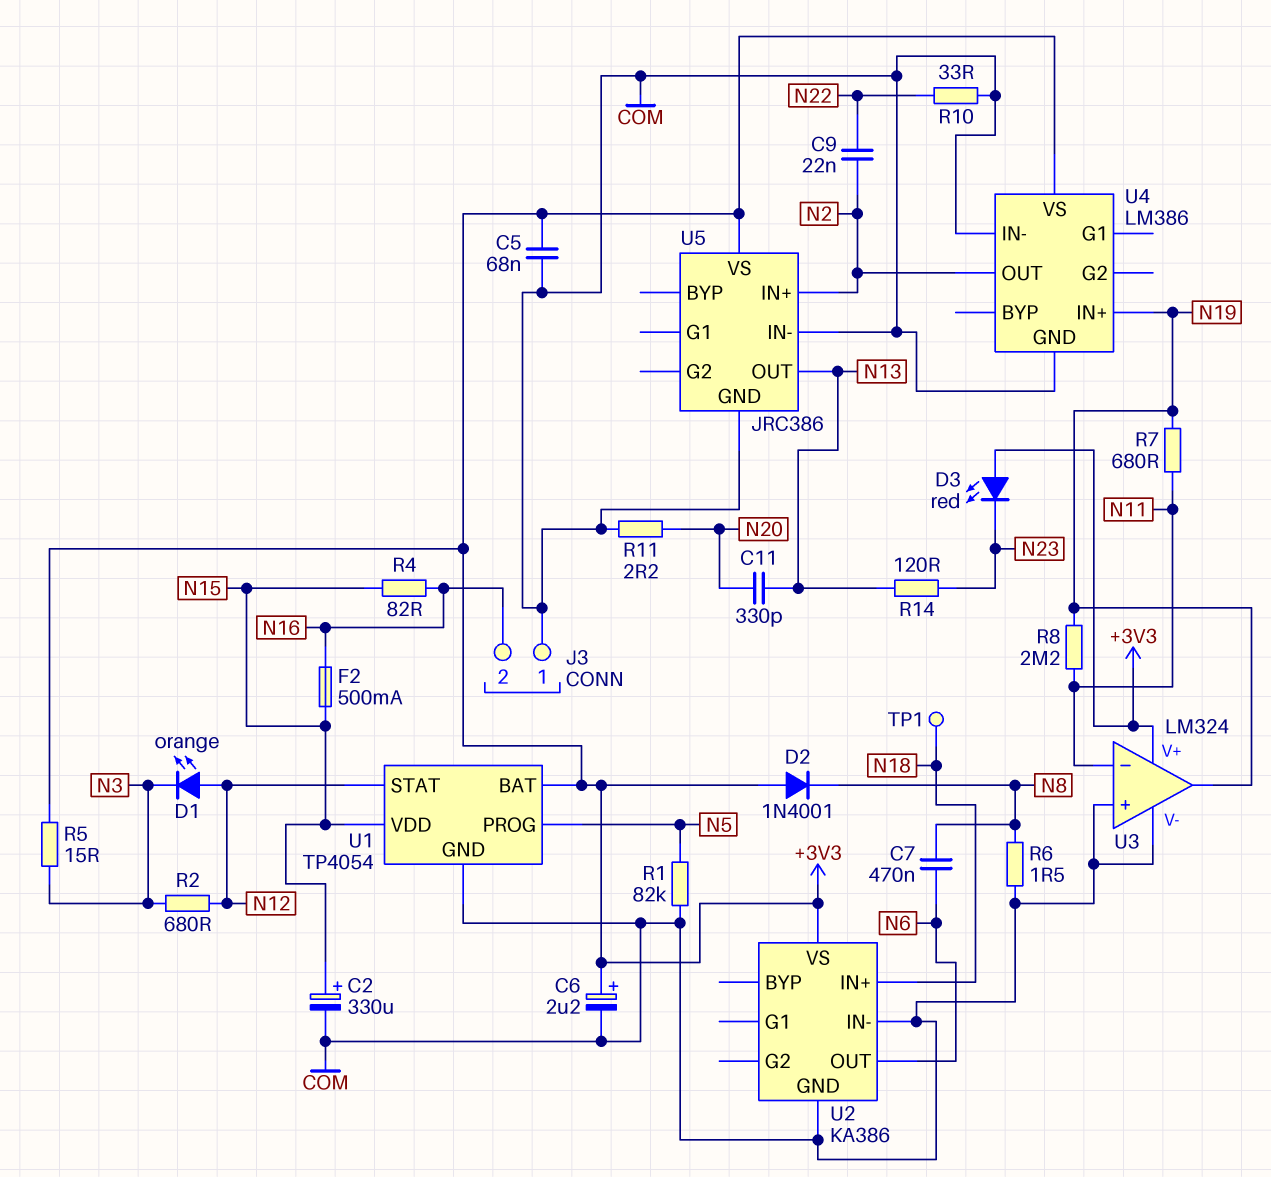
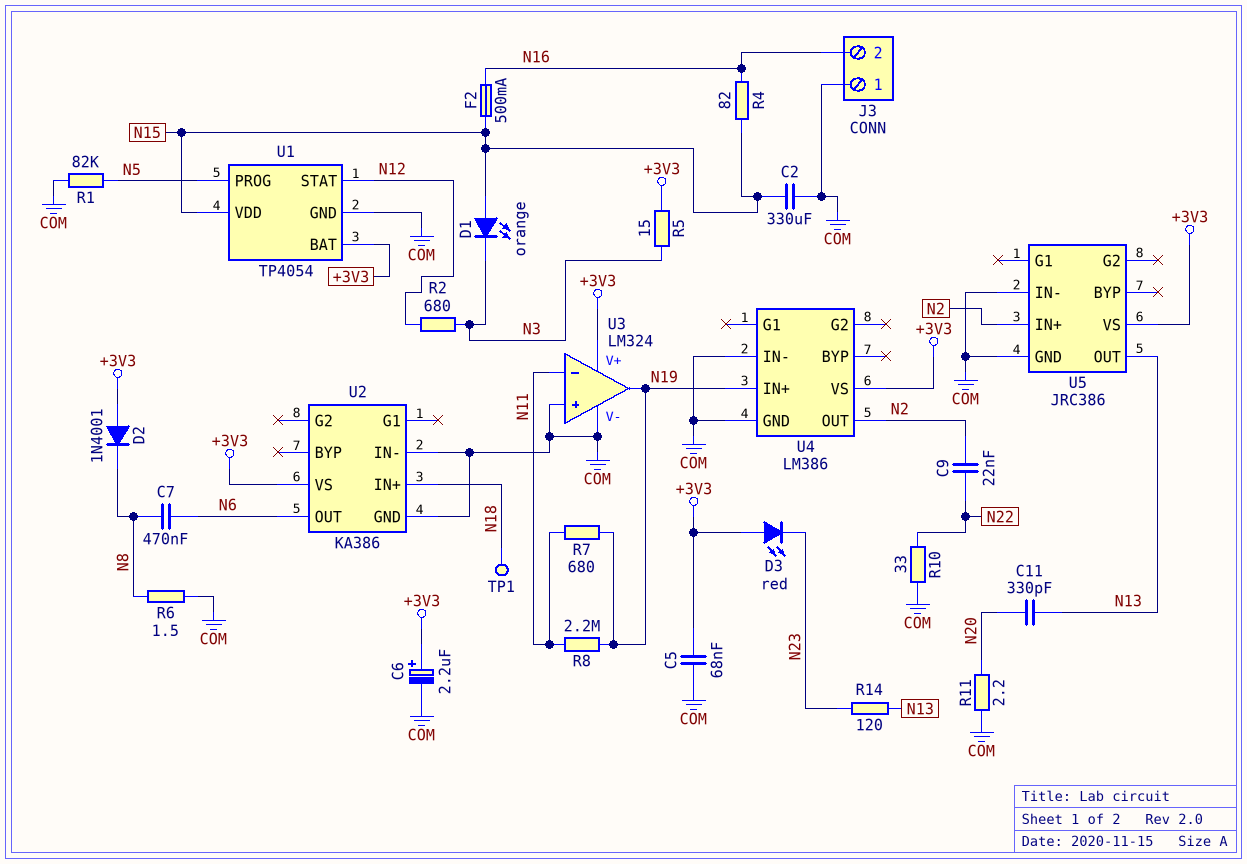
C2: 330uF (plus N15, minus COM) -> 330uF (COM, N15)
D1: LED orange (A N12, K N3) -> LED orange (A N15, K N3)

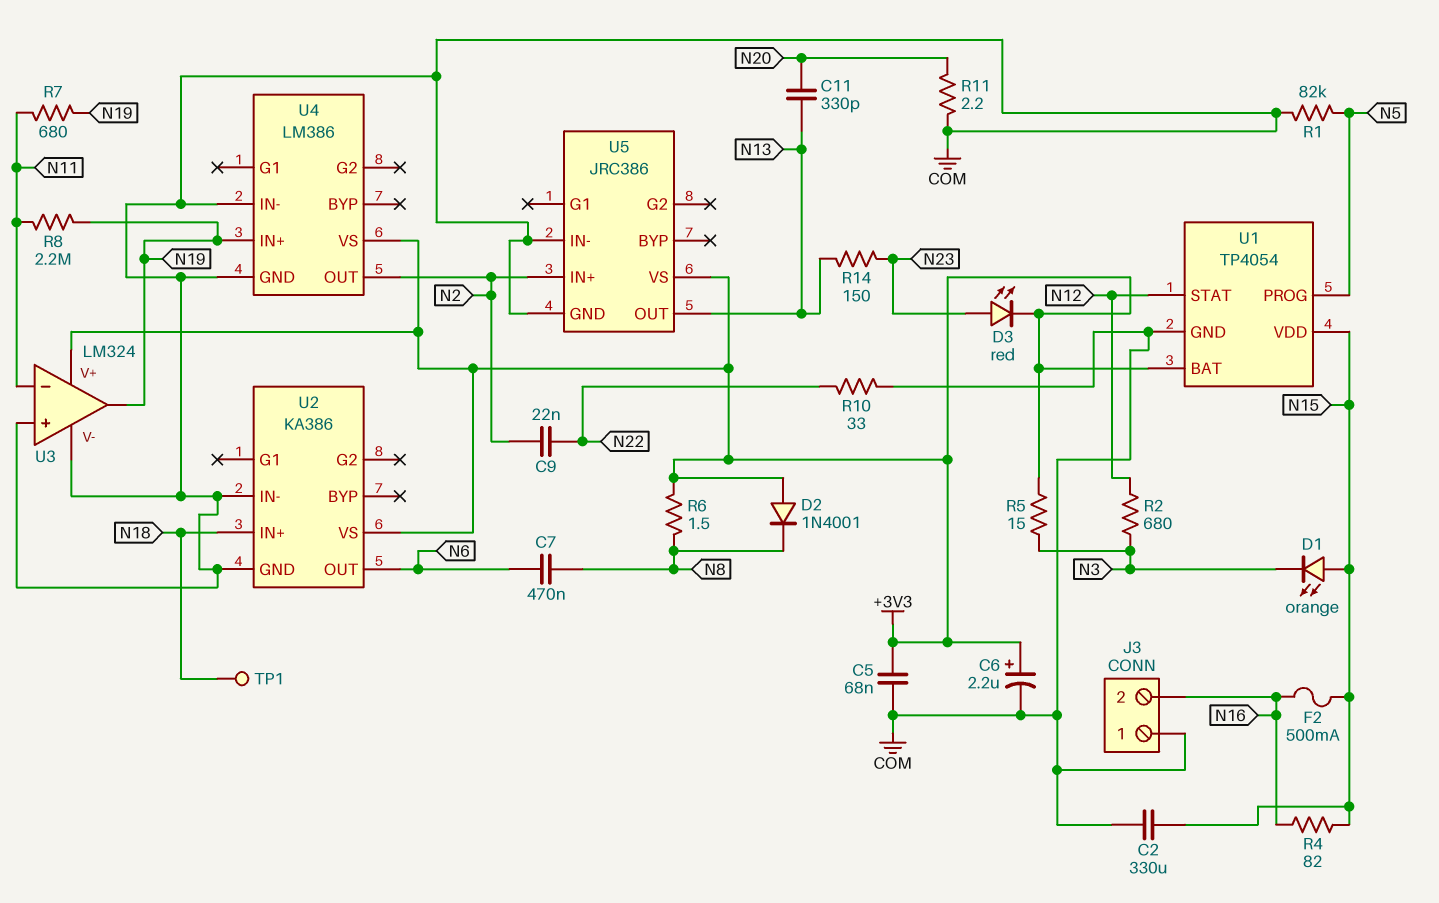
D3: LED red (A +3V3, K N23) -> LED red (A N23, K +3V3)
R6: 1.5 (COM, N8) -> 1.5 (+3V3, N8)
R14: 120 (N13, N23) -> 150 (N13, N23)

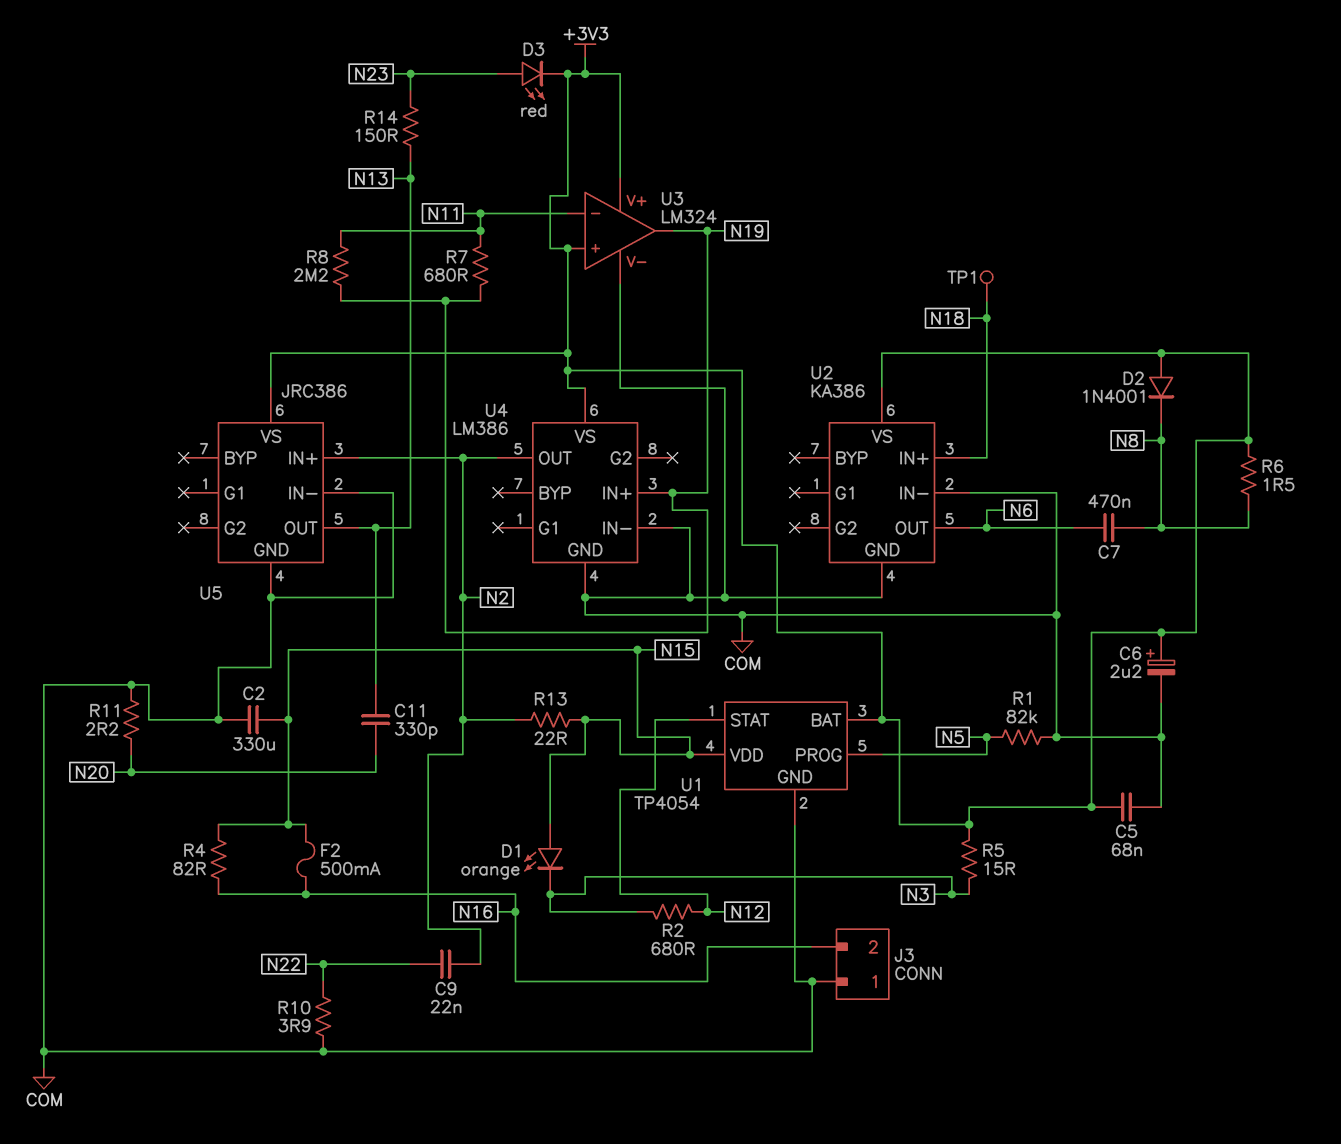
R10: 33 (COM, N22) -> 3.9 (COM, N22)
R13: none -> 22 (N2, N15)
U3 pin in+: COM -> +3V3

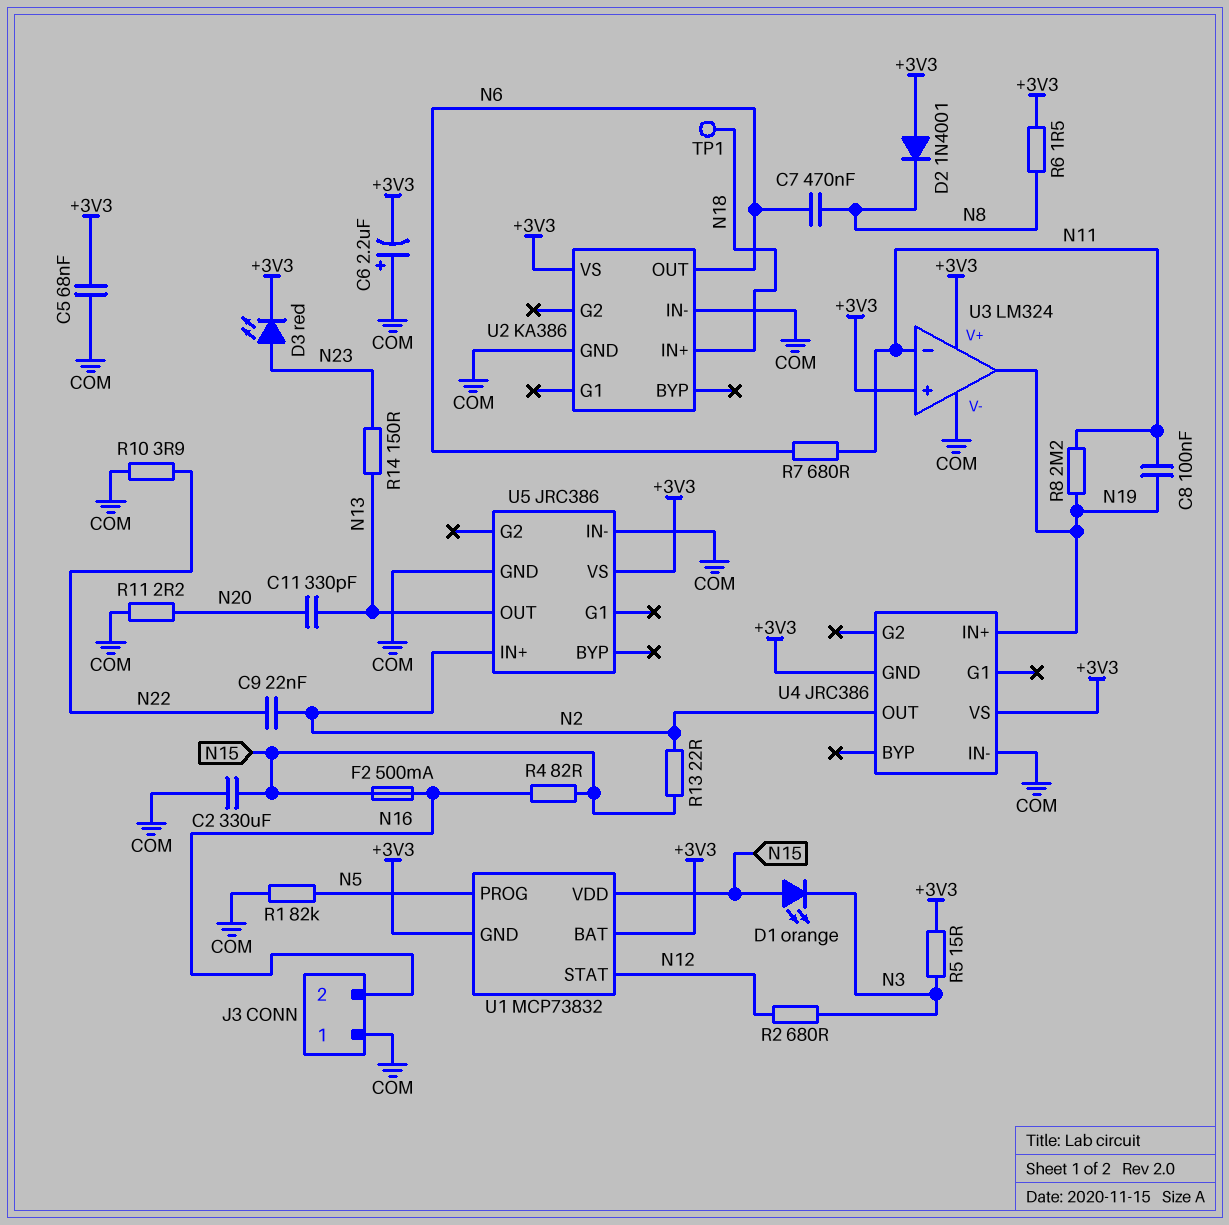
C6: 2.2uF (plus +3V3, minus COM) -> 2.2uF (plus COM, minus +3V3)
C8: none -> 100nF (N11, N19)
R7: 680 (N11, N19) -> 680 (N6, N11)
U1: TP4054 -> MCP73832
U1 pin GND: COM -> +3V3
U4: LM386 -> JRC386
U4 pin GND: COM -> +3V3

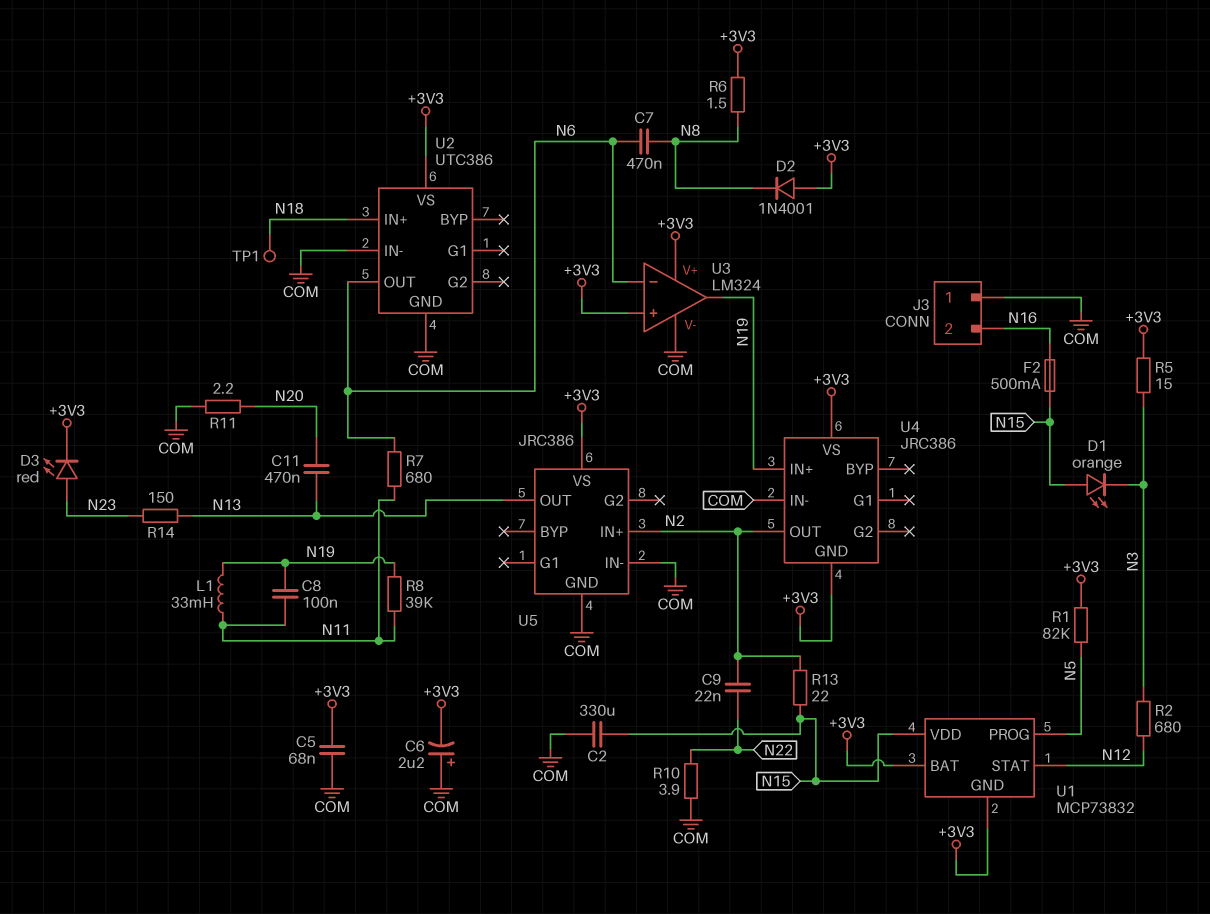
C11: 330pF (N13, N20) -> 470nF (N13, N20)
L1: none -> 33mH (N11, N19)
R1: 82k (COM, N5) -> 82k (+3V3, N5)
R4: 82 (N15, N16) -> none
R8: 2.2M (N11, N19) -> 39k (N11, N19)
U2: KA386 -> UTC386
U3 pin in-: N11 -> N6

